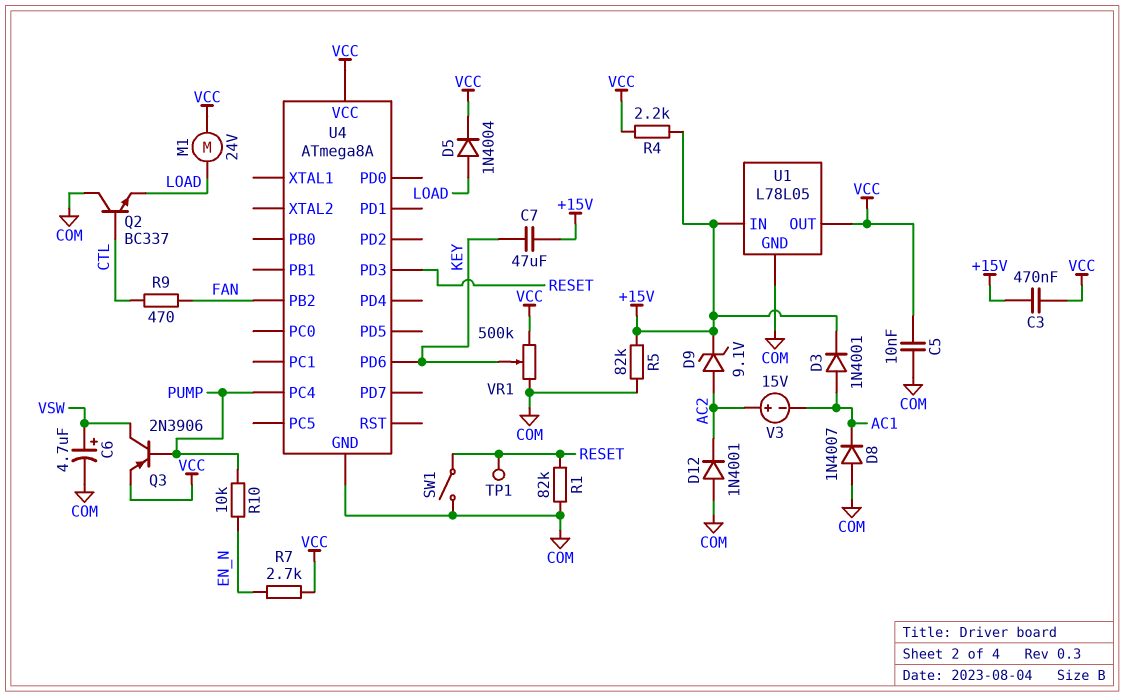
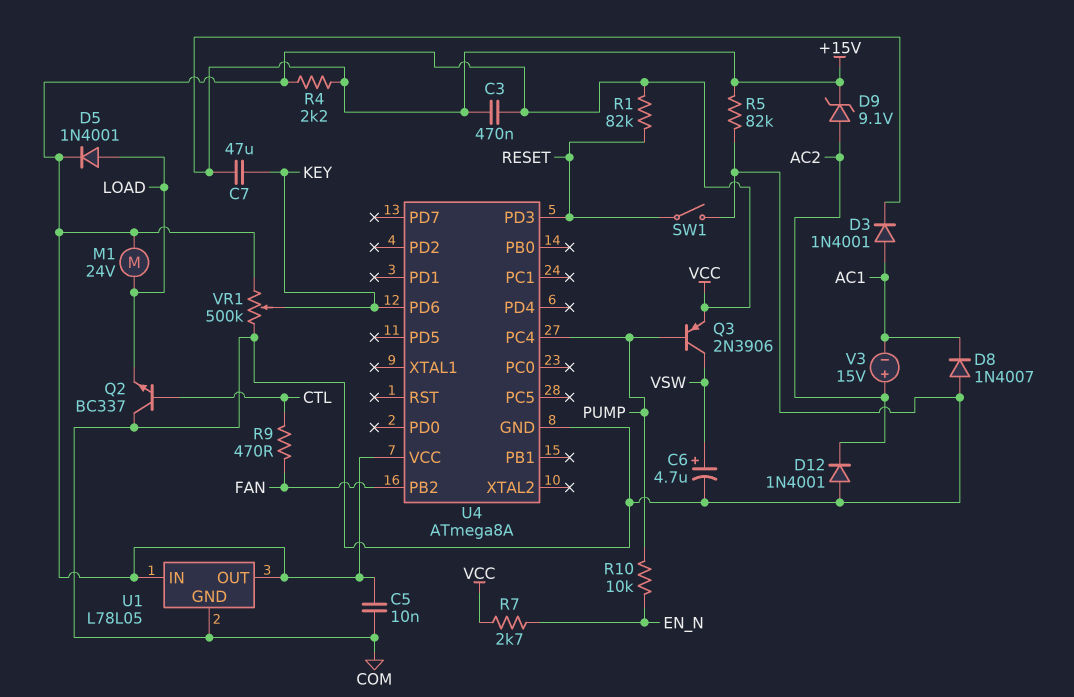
D5: diode 1N4004 (A LOAD, K VCC) -> diode 1N4001 (A LOAD, K VCC)
R1: 82k (COM, RESET) -> 82k (RESET, VCC)
TP1: test point (RESET) -> none
U1 pin IN: +15V -> VCC

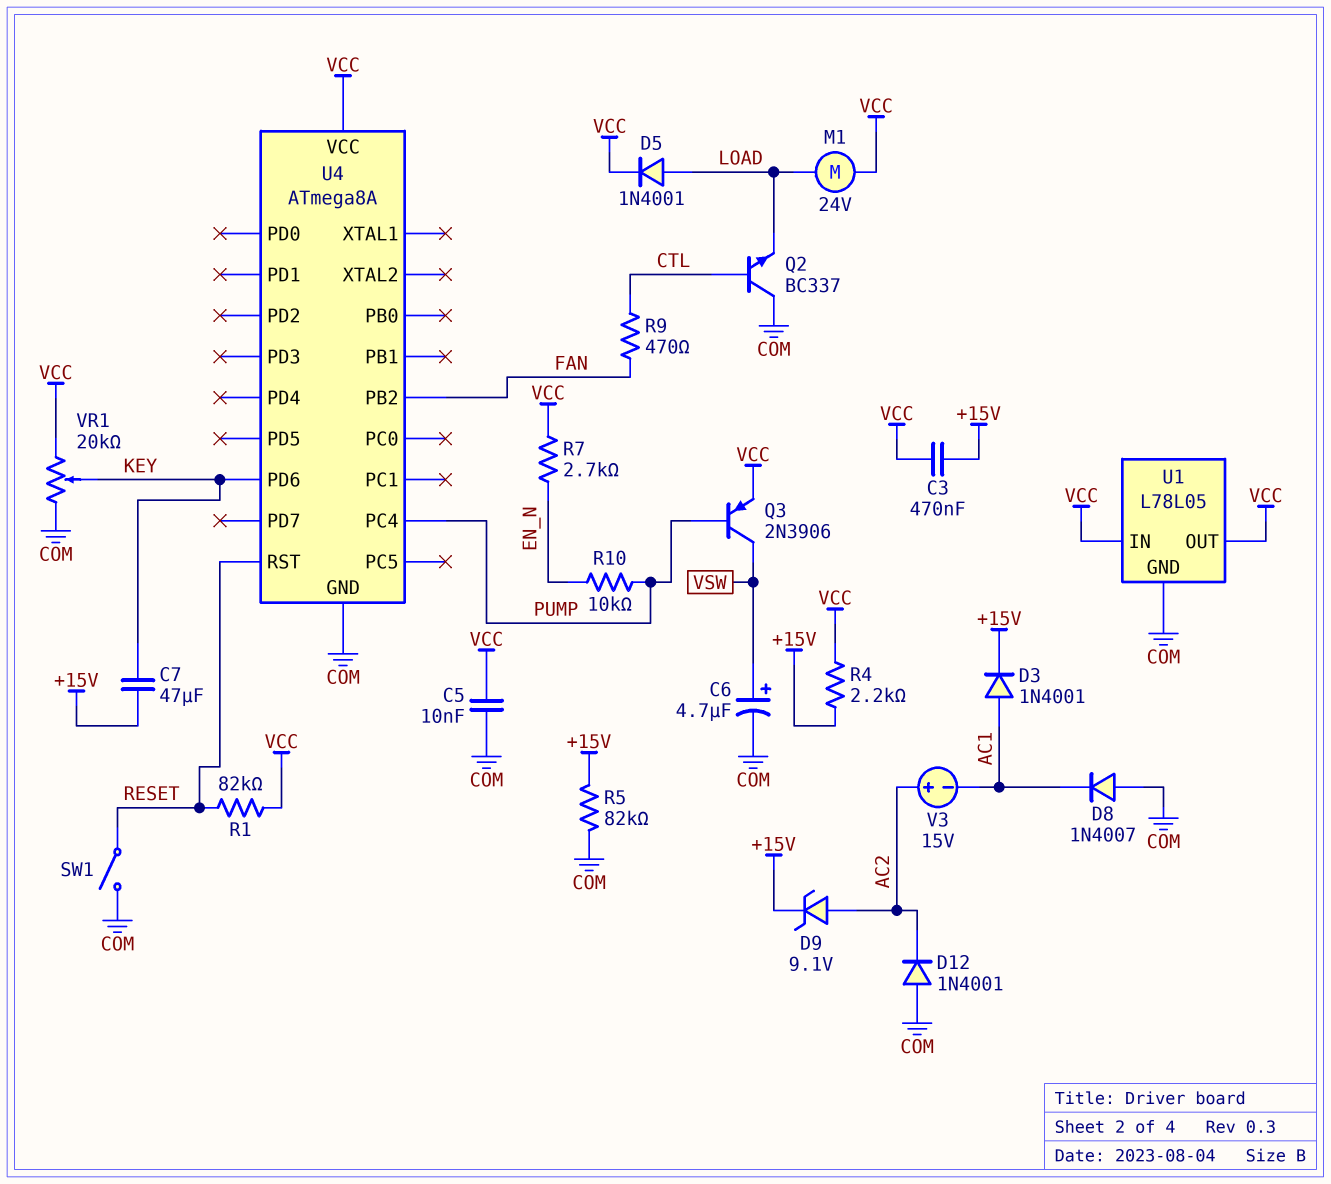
U4 pin PD3: RESET -> none
U4 pin RST: none -> RESET
VR1: 500k (COM, VCC, wiper KEY) -> 20k (COM, VCC, wiper KEY)

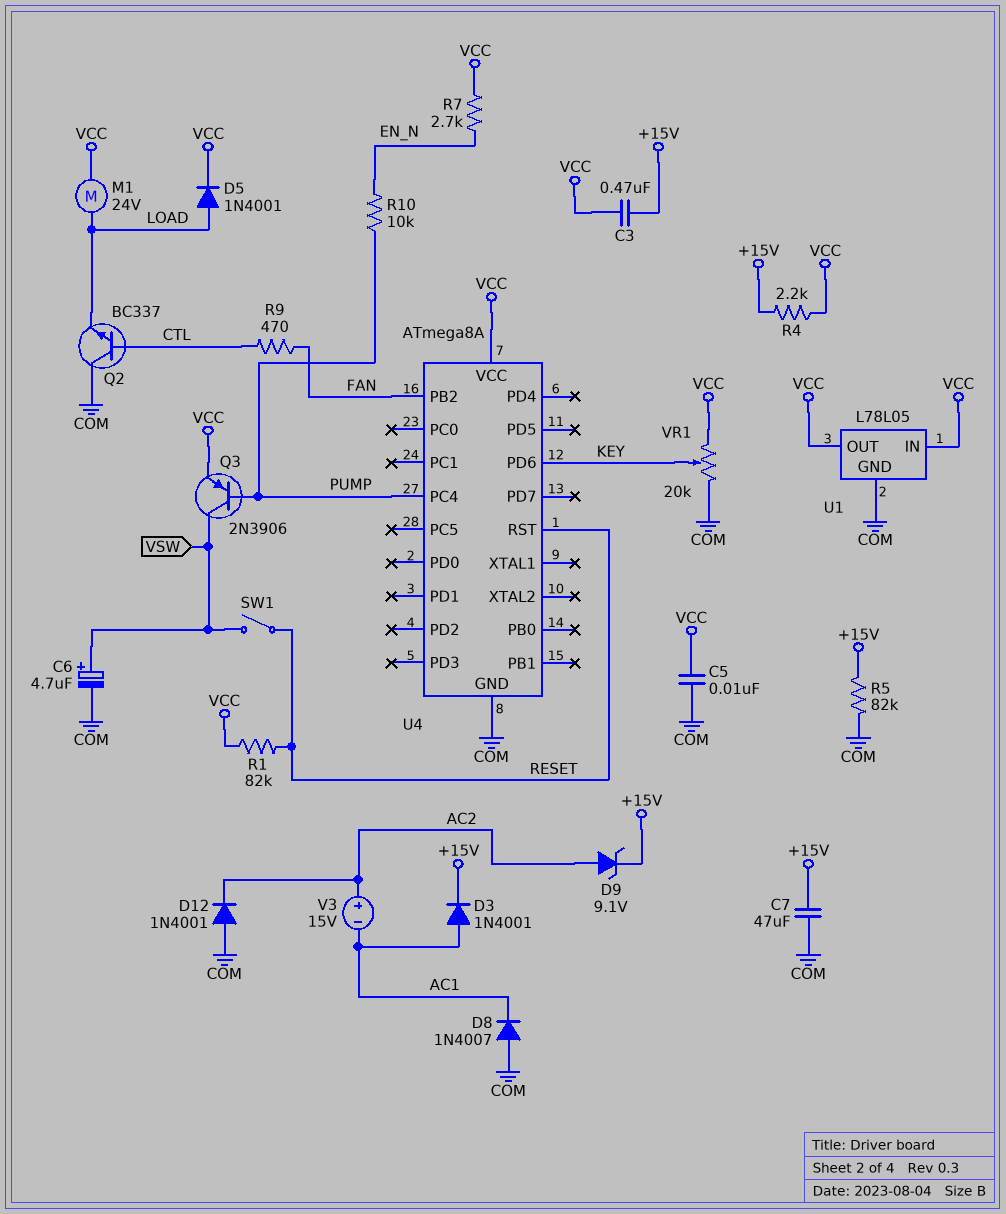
C7: 47uF (+15V, KEY) -> 47uF (+15V, COM)
SW1: switch (COM, RESET) -> switch (RESET, VSW)

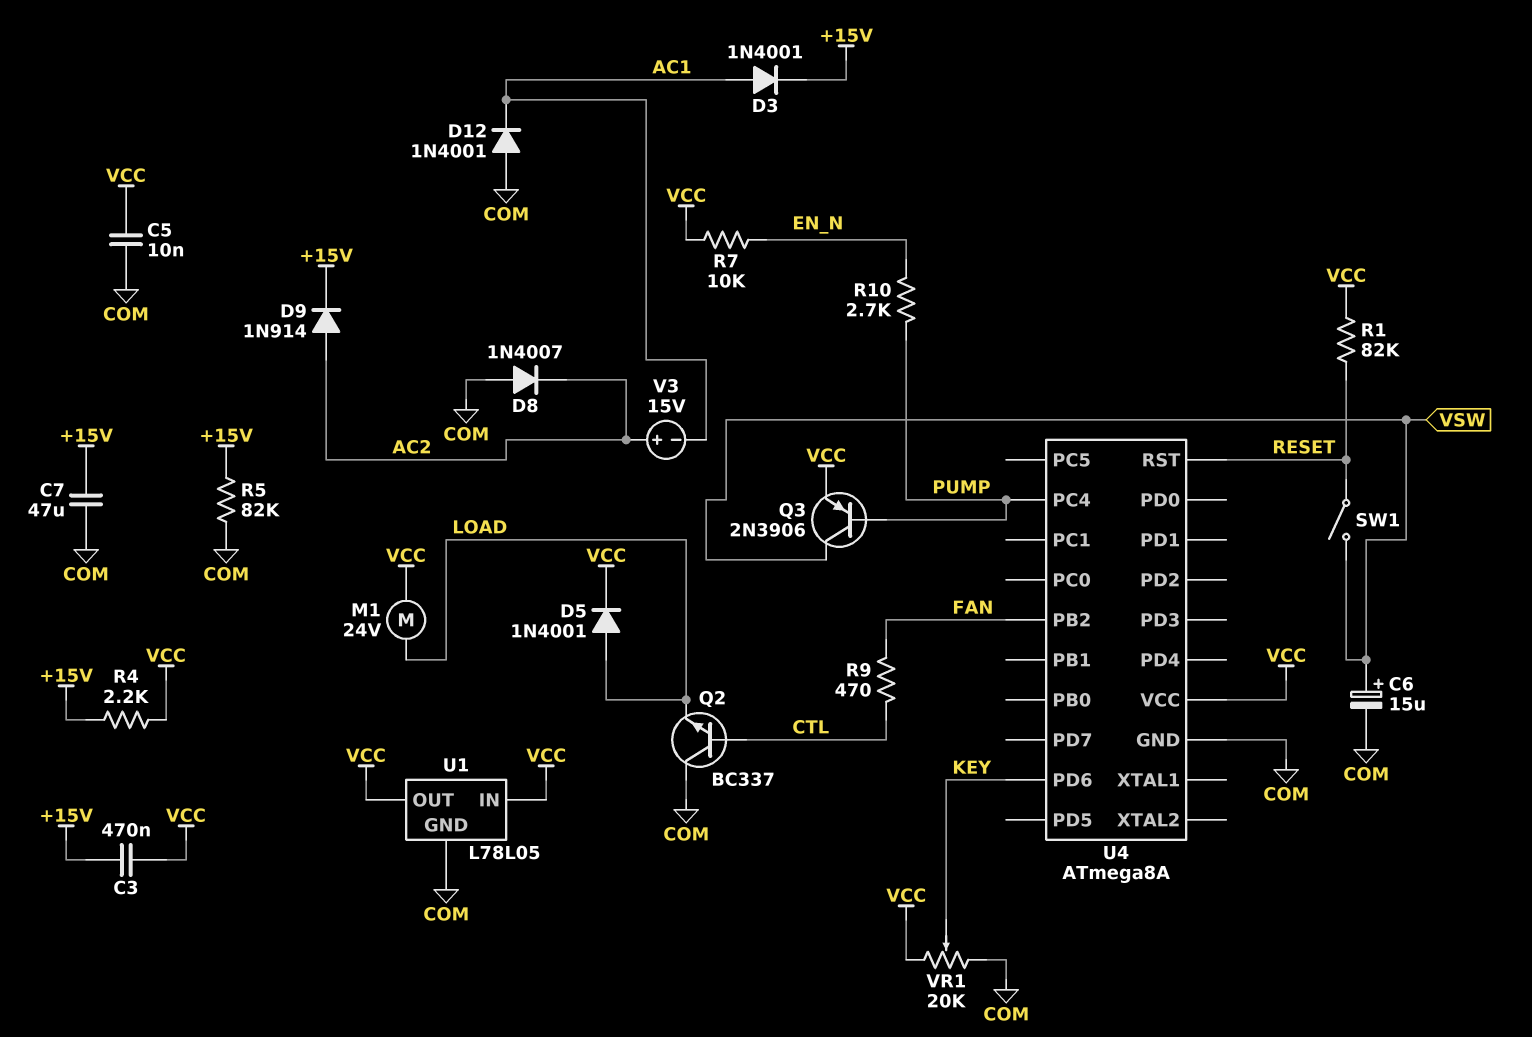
C6: 4.7uF (plus VSW, minus COM) -> 15uF (plus VSW, minus COM)
D8: diode 1N4007 (A COM, K AC1) -> diode 1N4007 (A COM, K AC2)
D9: zener 9.1V (A AC2, K +15V) -> diode 1N914 (A AC2, K +15V)
D12: diode 1N4001 (A COM, K AC2) -> diode 1N4001 (A COM, K AC1)
R7: 2.7k (EN_N, VCC) -> 10k (EN_N, VCC)
R10: 10k (EN_N, PUMP) -> 2.7k (EN_N, PUMP)

